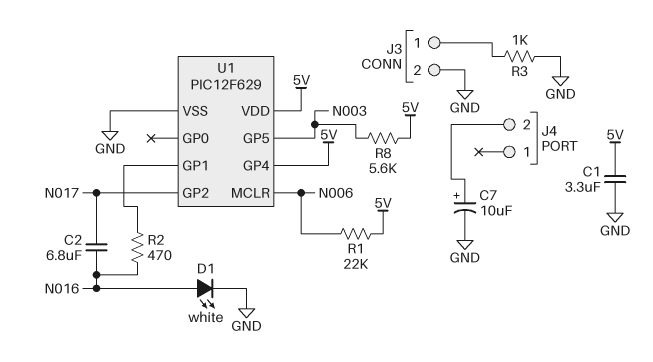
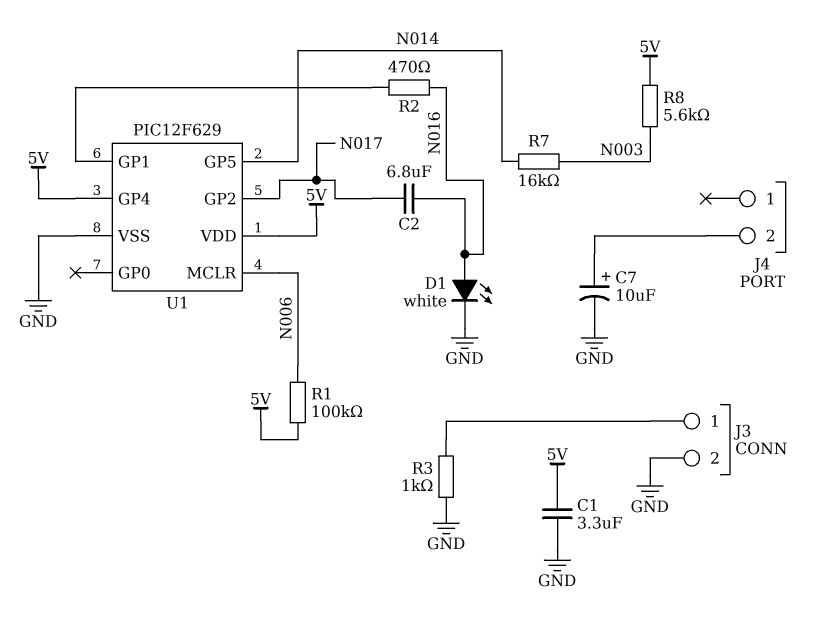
R1: 22k (5V, N006) -> 100k (5V, N006)
R7: none -> 16k (N003, N014)
U1 pin GP5: N003 -> N014

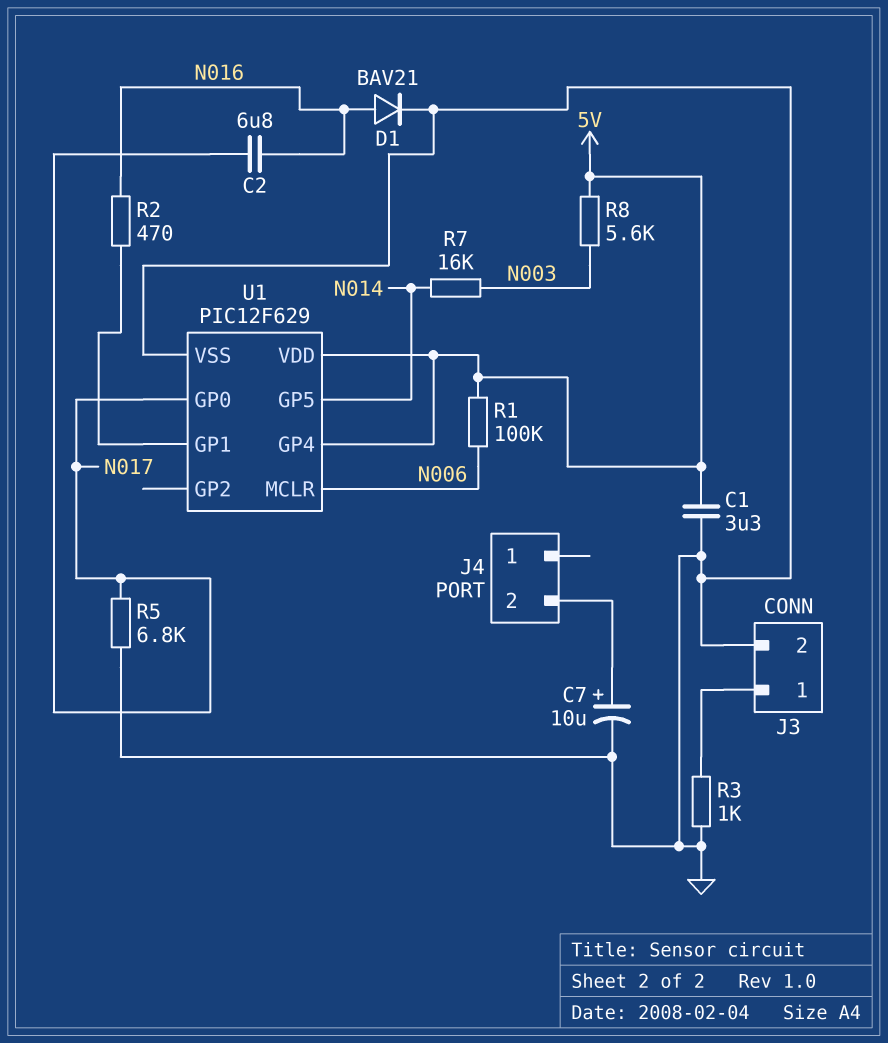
D1: LED white (A N016, K GND) -> diode BAV21 (A N016, K GND)
R5: none -> 6.8k (GND, N017)
U1 pin GP0: none -> N017
U1 pin GP2: N017 -> none

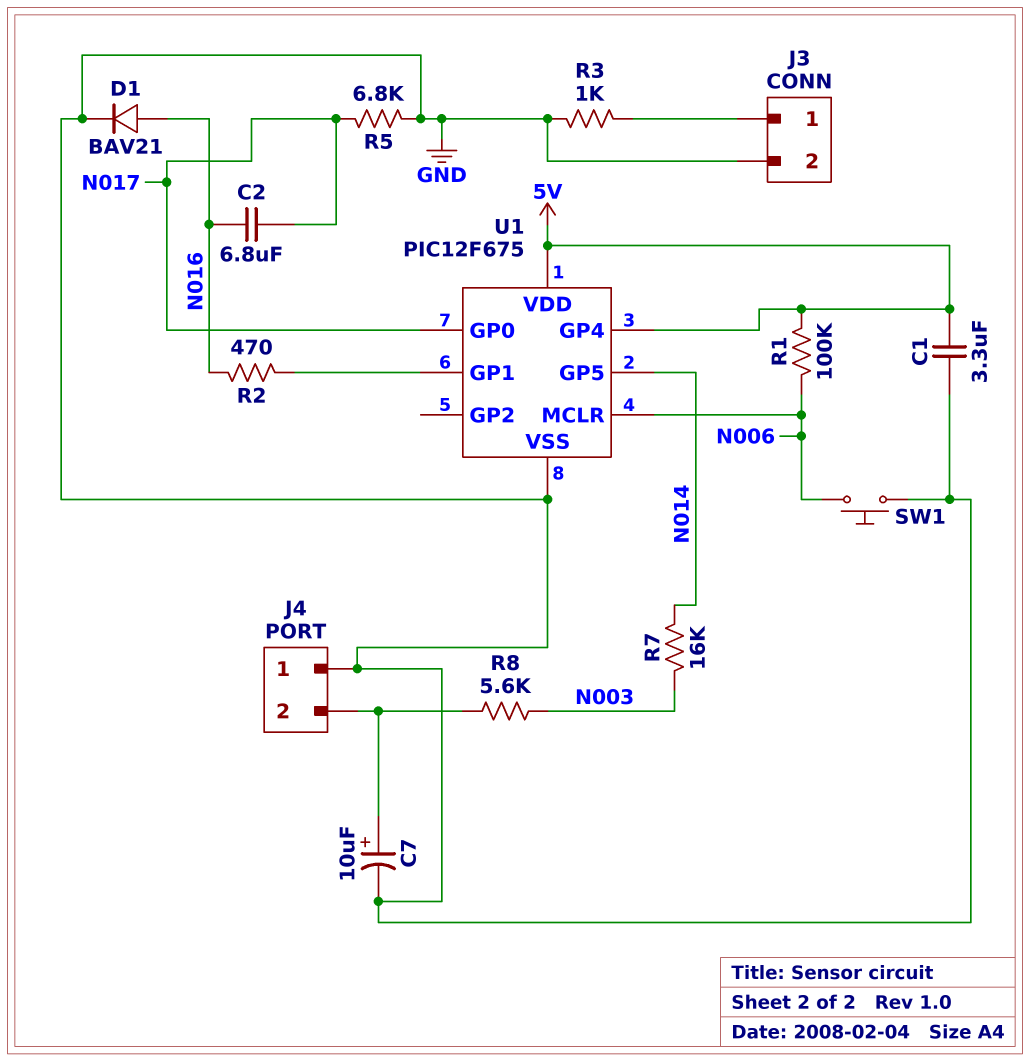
J4 pin 1: none -> GND
R8: 5.6k (5V, N003) -> 5.6k (J4/2, N003)
SW1: none -> button (GND, N006)
U1: PIC12F629 -> PIC12F675

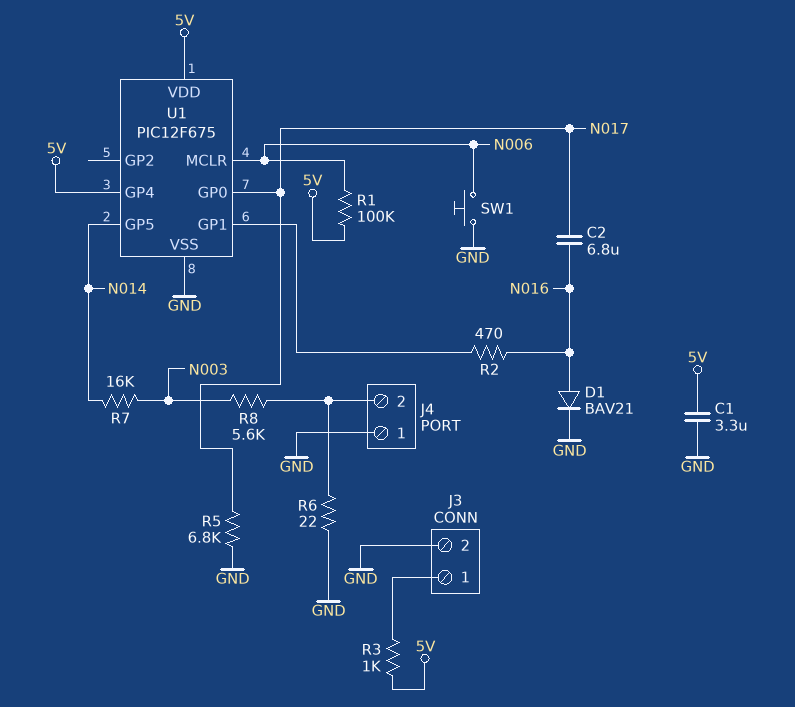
C7: 10uF (plus J4/2, minus GND) -> none
R3: 1k (GND, J3/1) -> 1k (5V, J3/1)
R6: none -> 22 (GND, J4/2)

